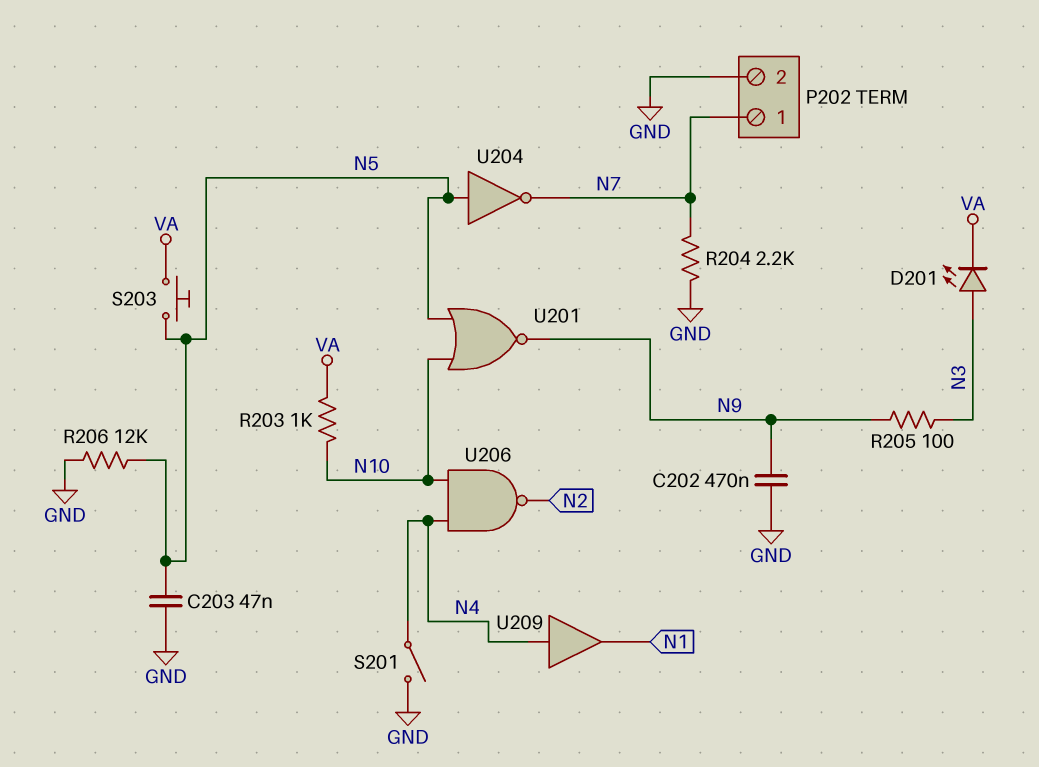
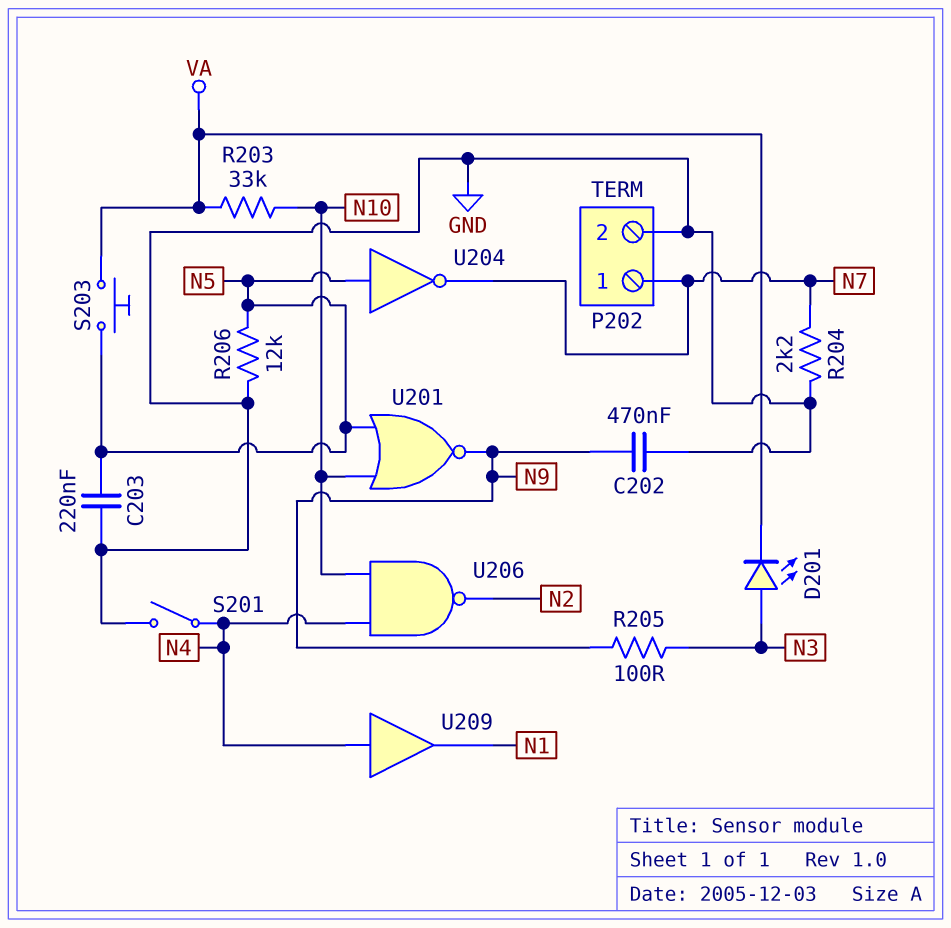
C203: 47nF (GND, N5) -> 220nF (GND, N5)
R203: 1k (N10, VA) -> 33k (N10, VA)

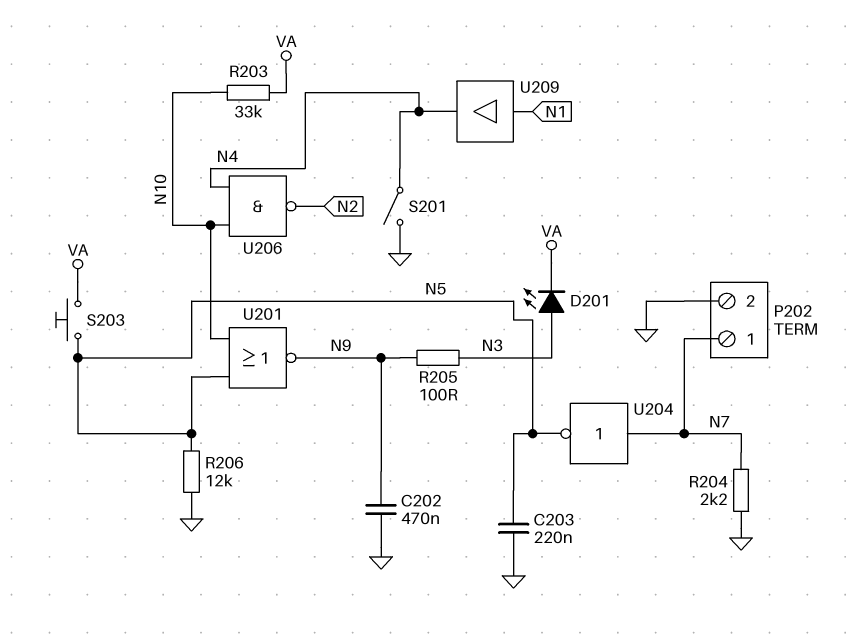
U204: NOT (in N5, out N7) -> NOT (in N7, out N5)
U209: buffer (in N4, out N1) -> buffer (in N1, out N4)

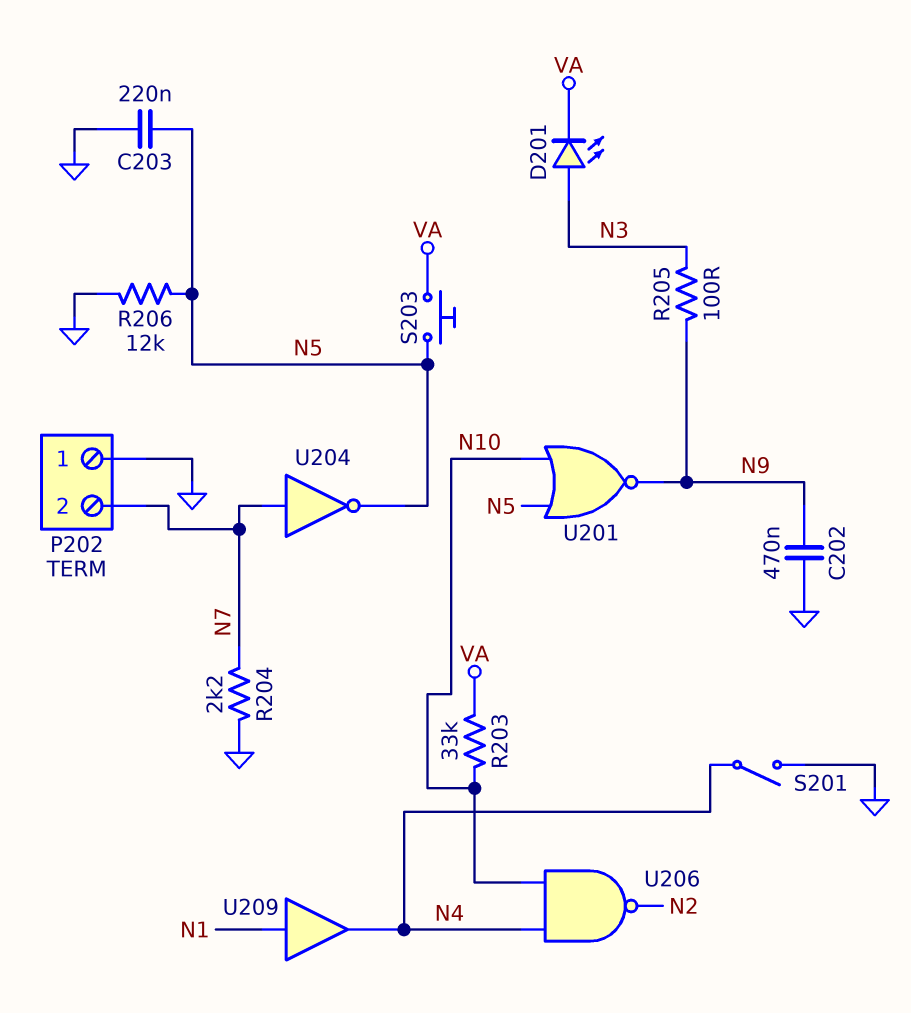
P202 pin 1: N7 -> GND
P202 pin 2: GND -> N7

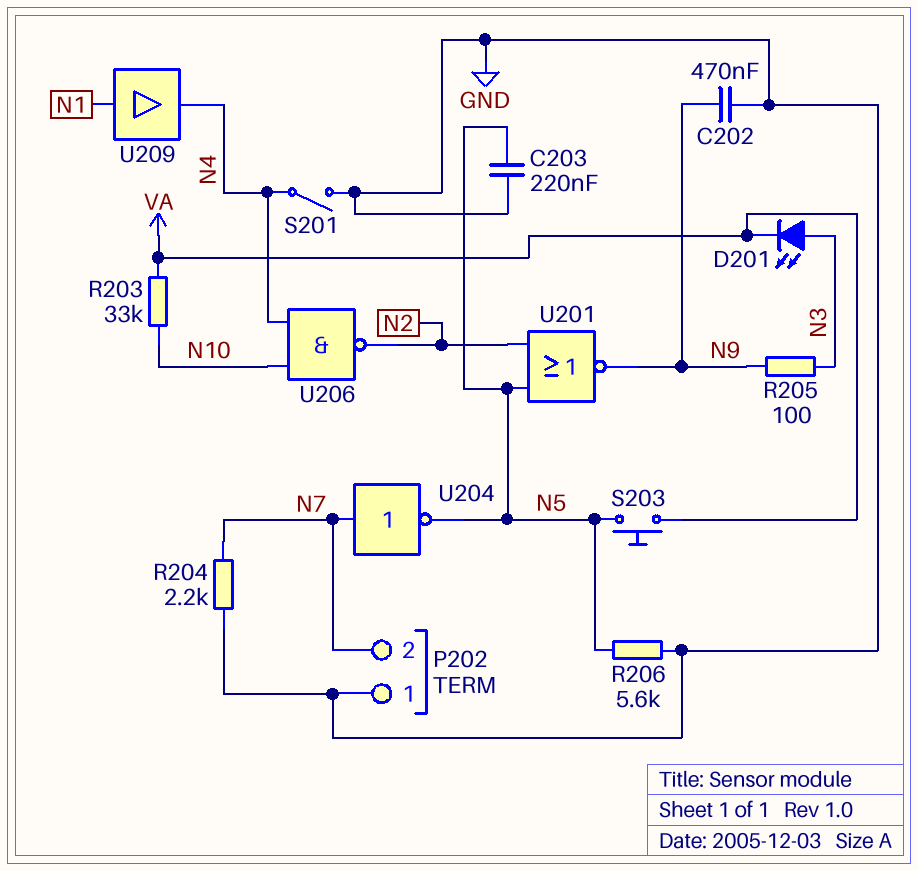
R206: 12k (GND, N5) -> 5.6k (GND, N5)
U201: NOR (in N5, in N10, out N9) -> NOR (in N2, in N5, out N9)

